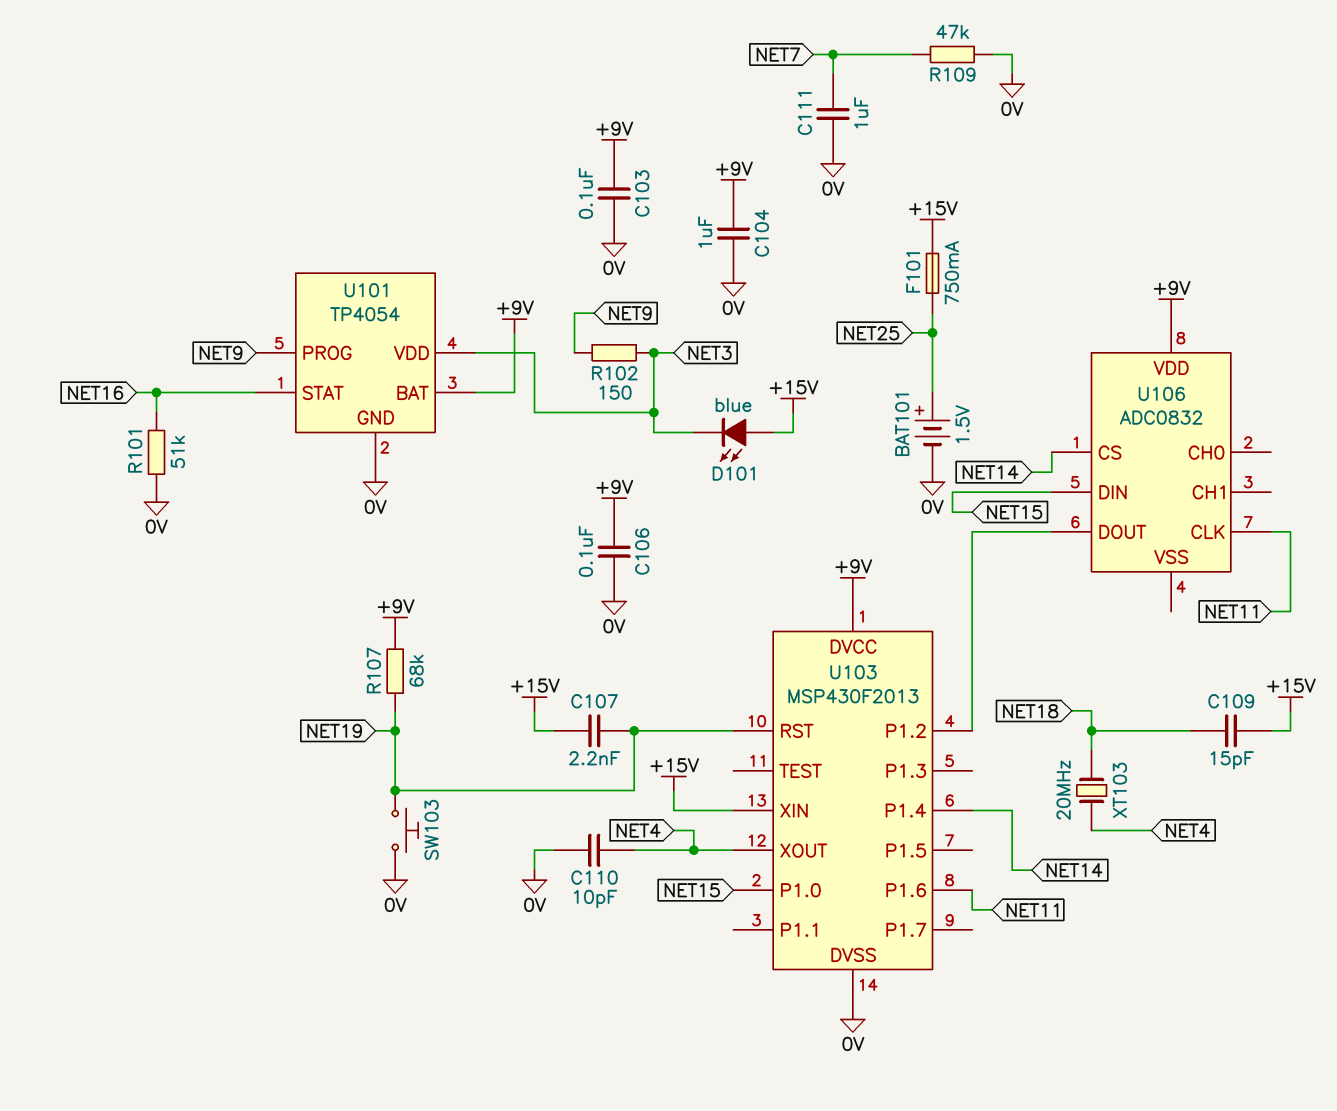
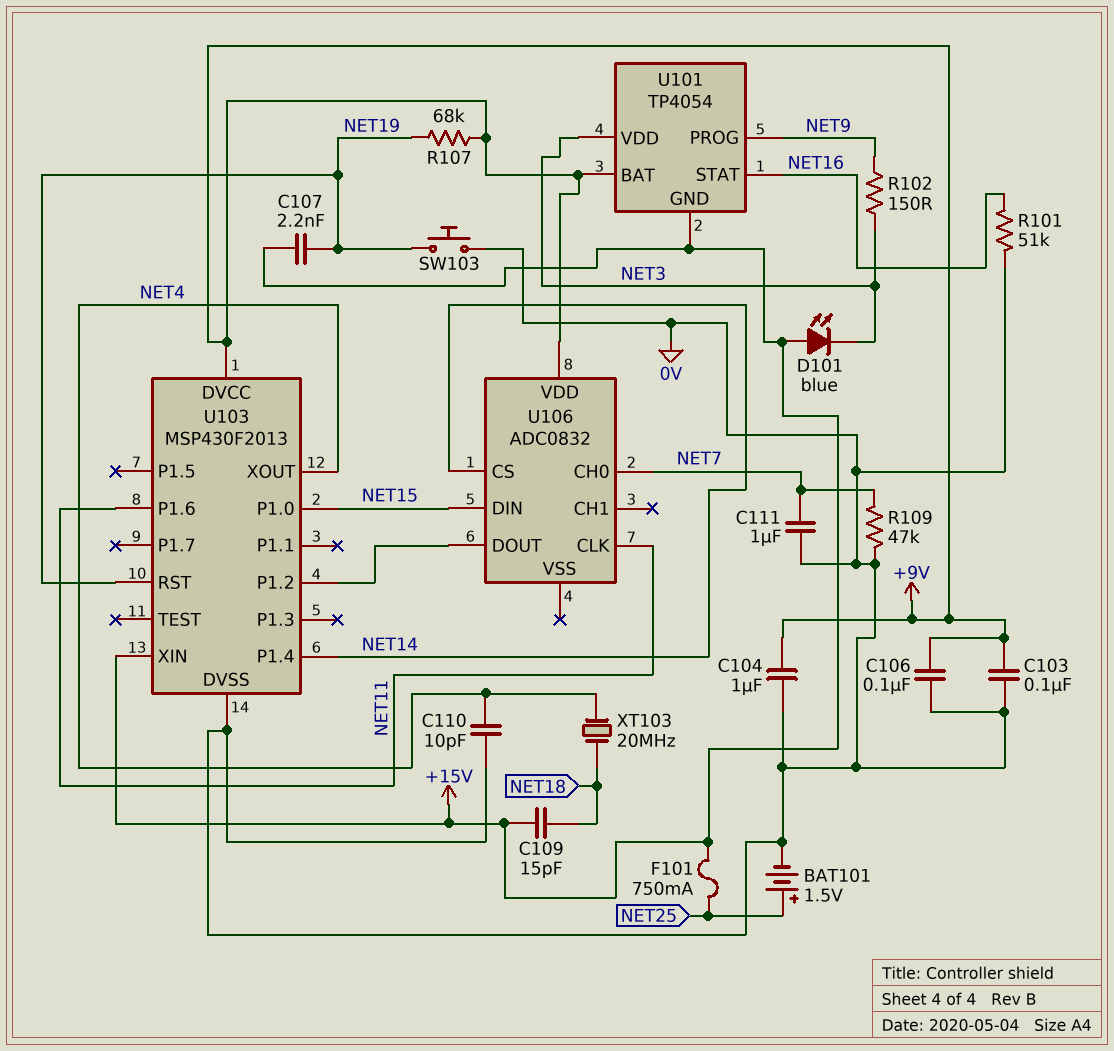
U101 pin GND: 0V -> +15V
U106 pin CH0: none -> NET7

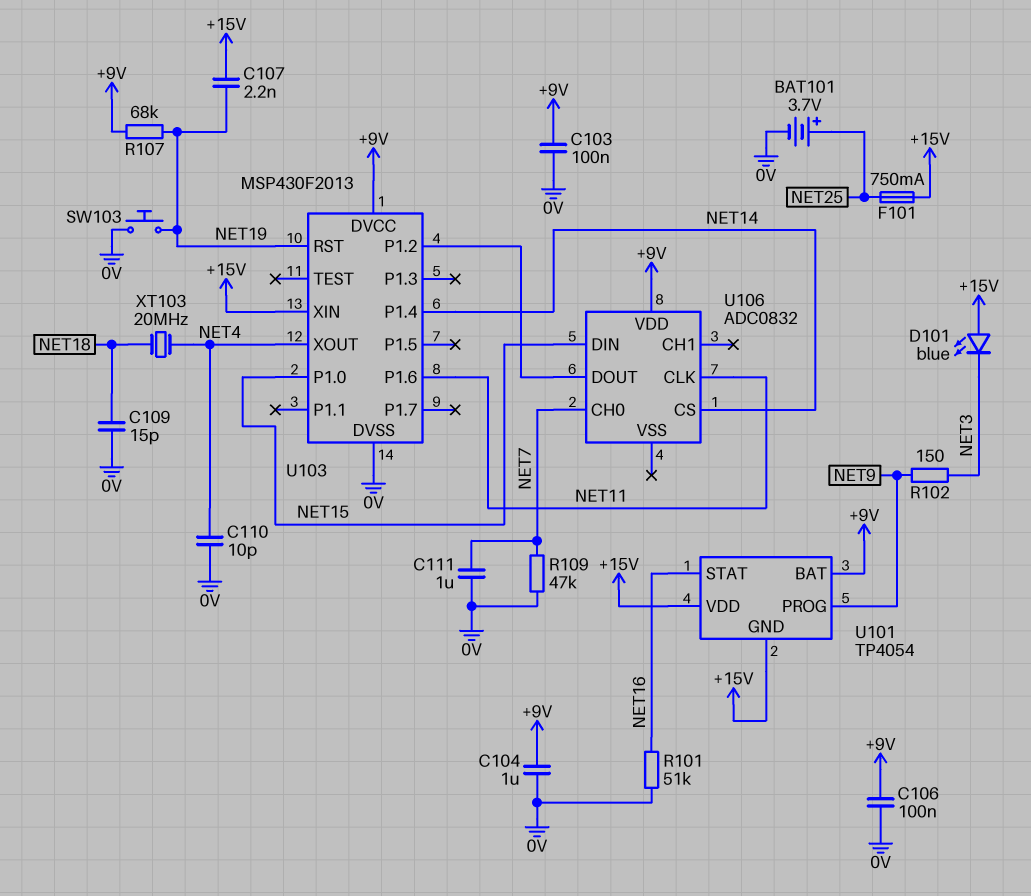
BAT101: 1.5V (plus NET25, minus 0V) -> 3.7V (plus NET25, minus 0V)
C109: 15pF (+15V, NET18) -> 15pF (0V, NET18)
U101 pin VDD: NET3 -> +15V

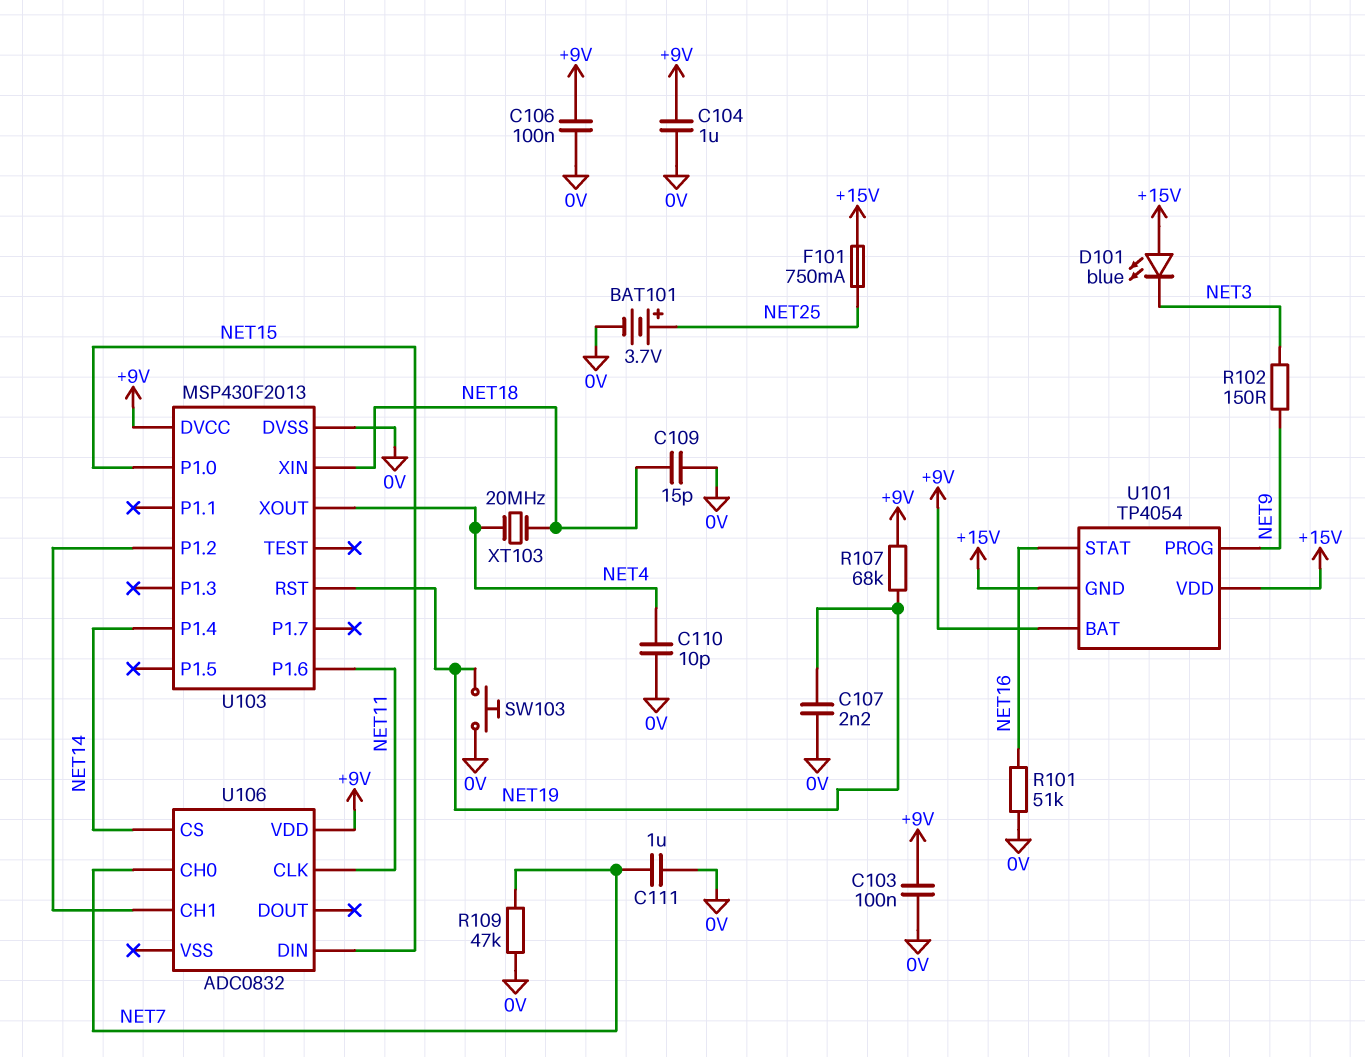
C107: 2.2nF (+15V, NET19) -> 2.2nF (0V, NET19)
U103 pin XIN: +15V -> NET18
U106 pin CH1: none -> U103/P1.2
U106 pin DOUT: U103/P1.2 -> none

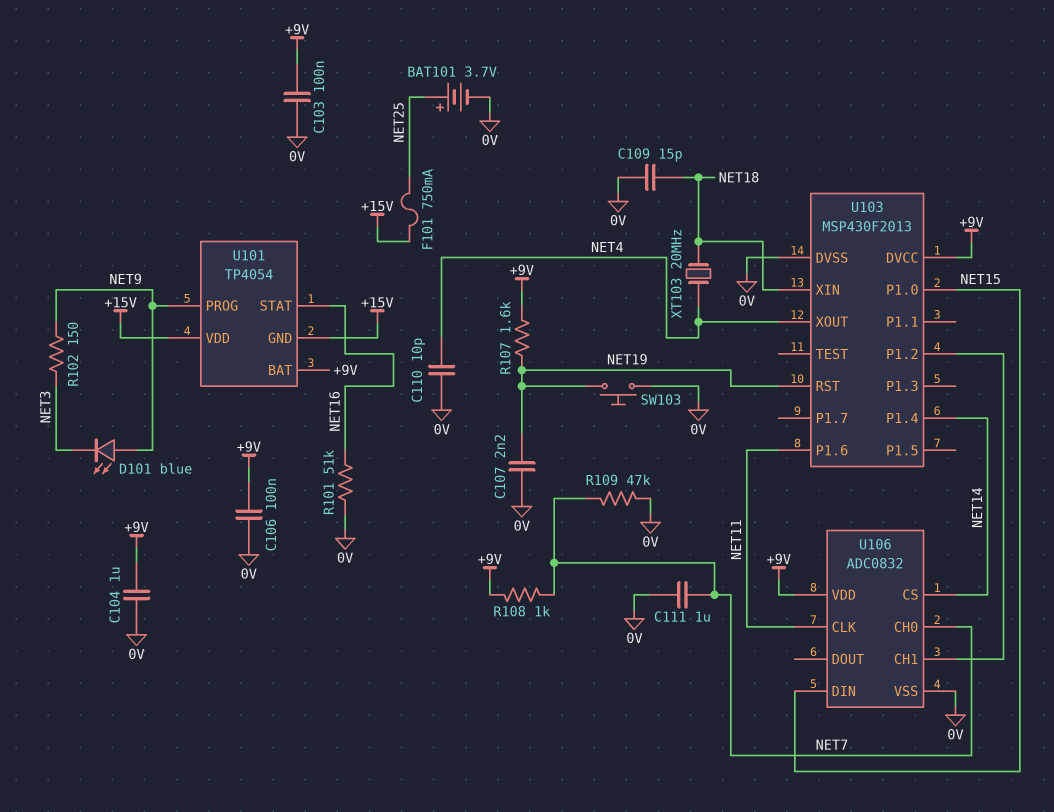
D101: LED blue (A +15V, K NET3) -> LED blue (A NET9, K NET3)
R107: 68k (+9V, NET19) -> 1.6k (+9V, NET19)
R108: none -> 1k (+9V, NET7)
U106 pin VSS: none -> 0V

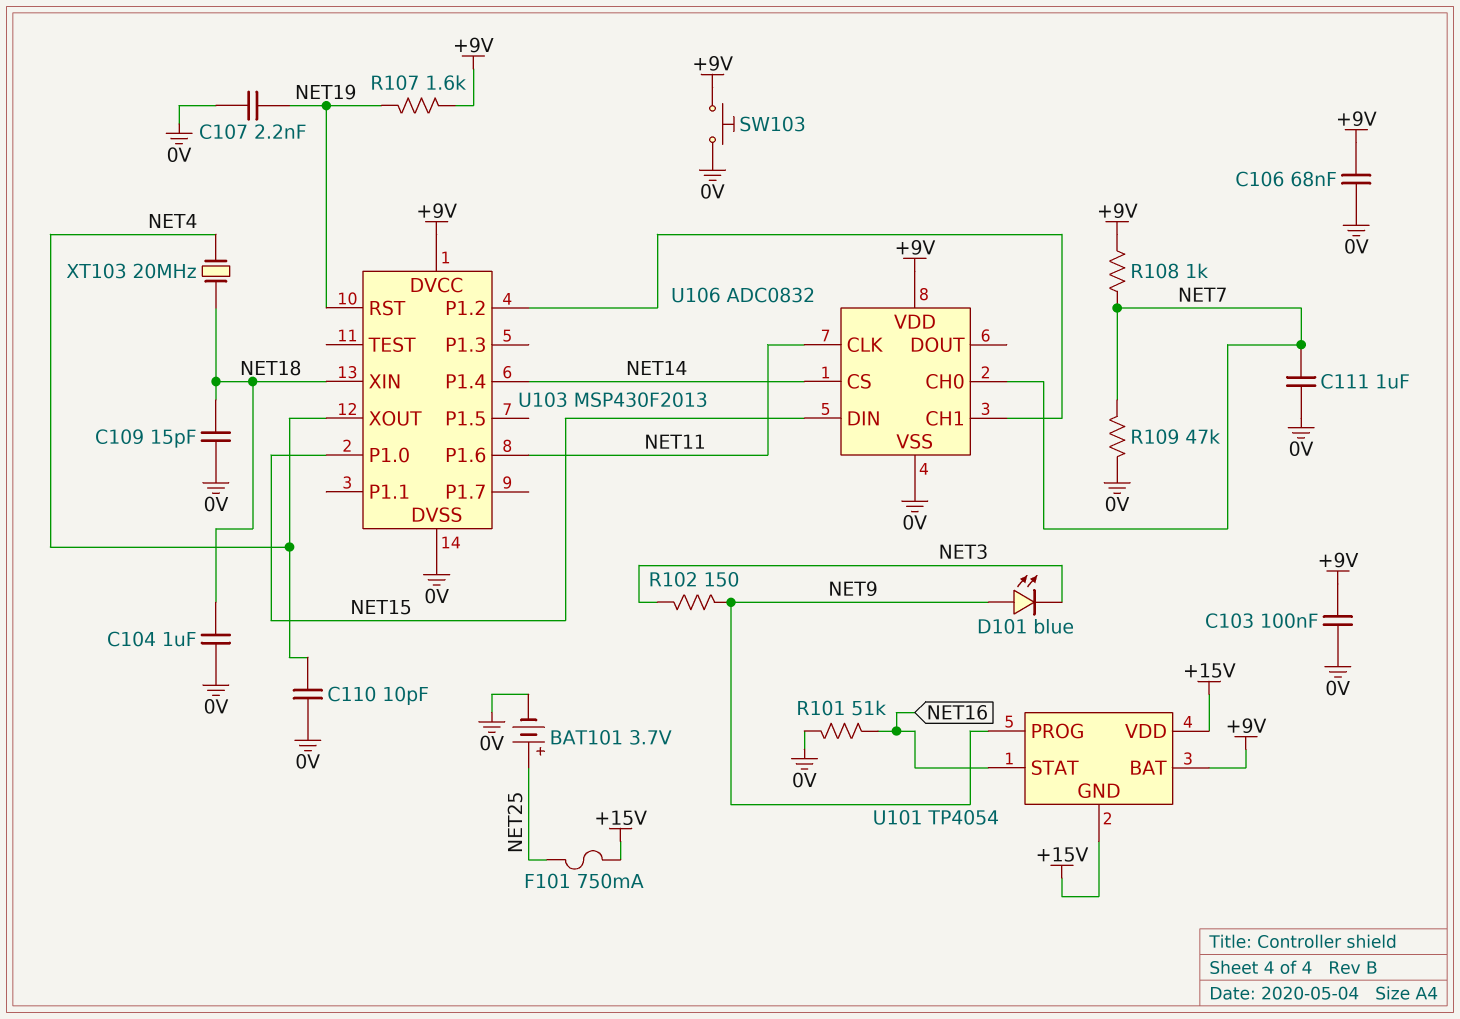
C104: 1uF (+9V, 0V) -> 1uF (0V, NET18)
C106: 100nF (+9V, 0V) -> 68nF (+9V, 0V)
SW103: button (0V, NET19) -> button (+9V, 0V)

